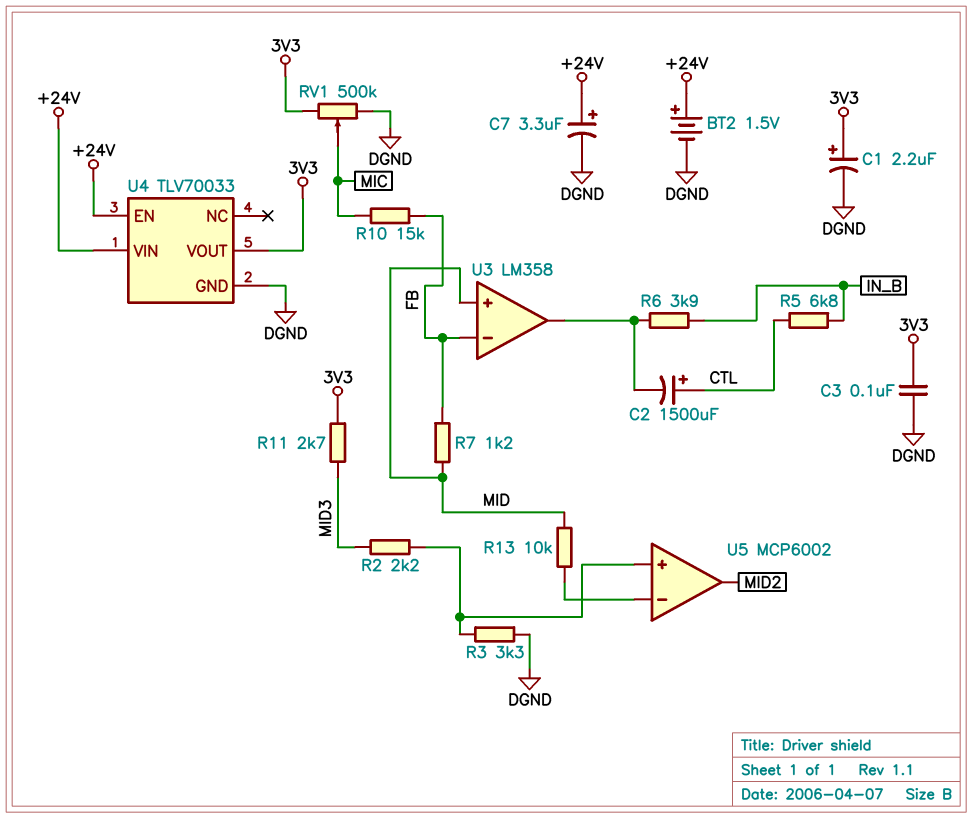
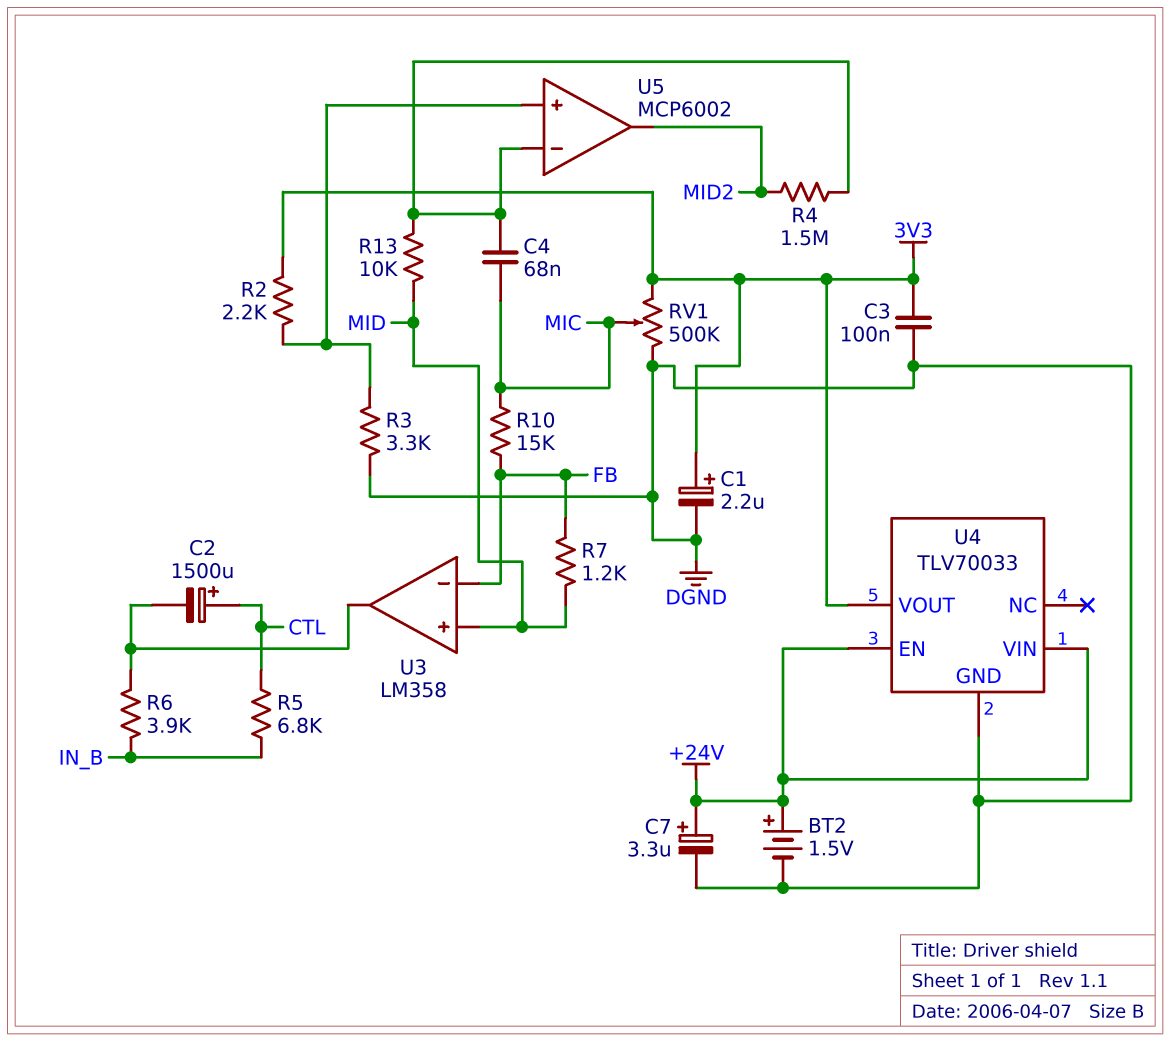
C4: none -> 68nF (MIC, U5/in-)
R2: 2.2k (MID3, U5/in+) -> 2.2k (3V3, U5/in+)
R4: none -> 1.5M (MID2, U5/in-)
R11: 2.7k (3V3, MID3) -> none

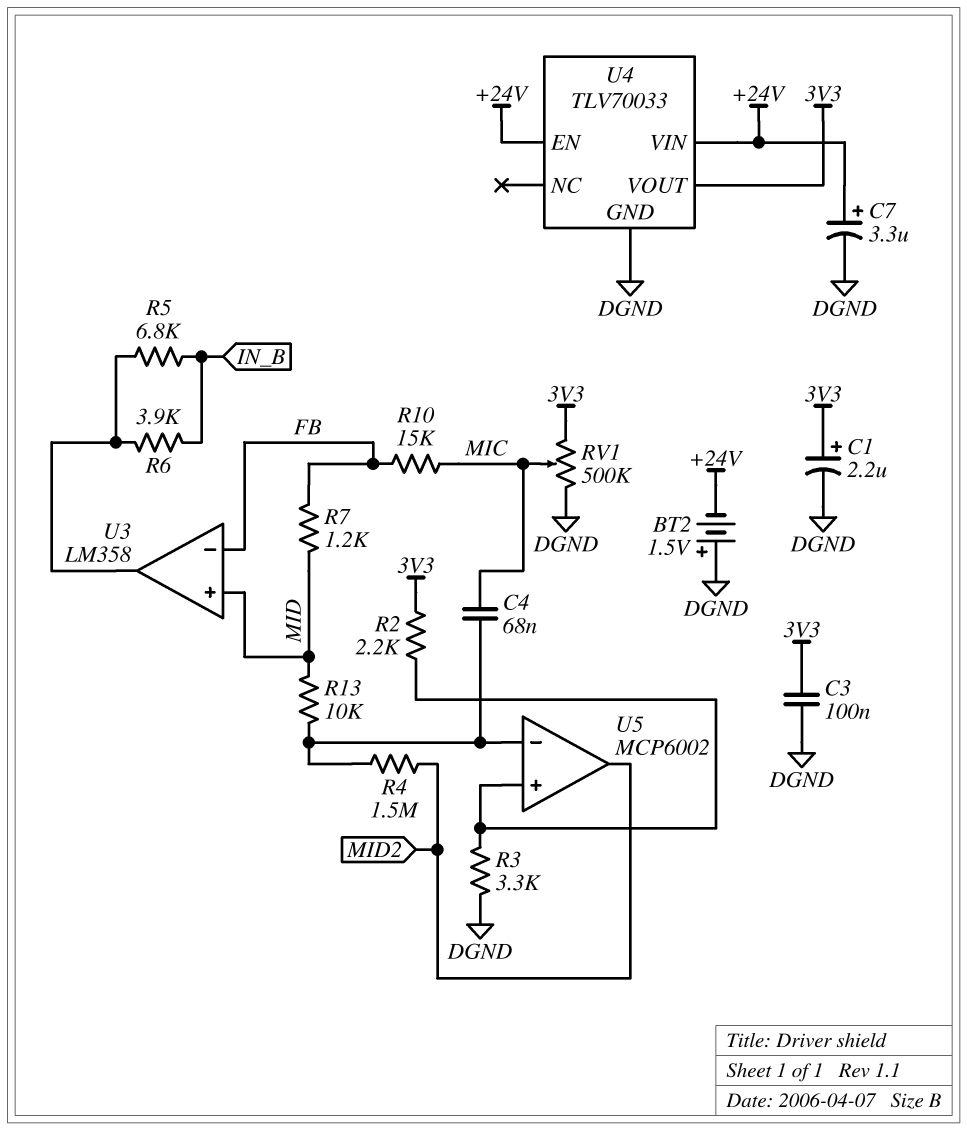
BT2: 1.5V (plus +24V, minus DGND) -> 1.5V (plus DGND, minus +24V)
C2: 1500uF (plus CTL, minus U3/out) -> none
R5: 6.8k (CTL, IN_B) -> 6.8k (IN_B, U3/out)

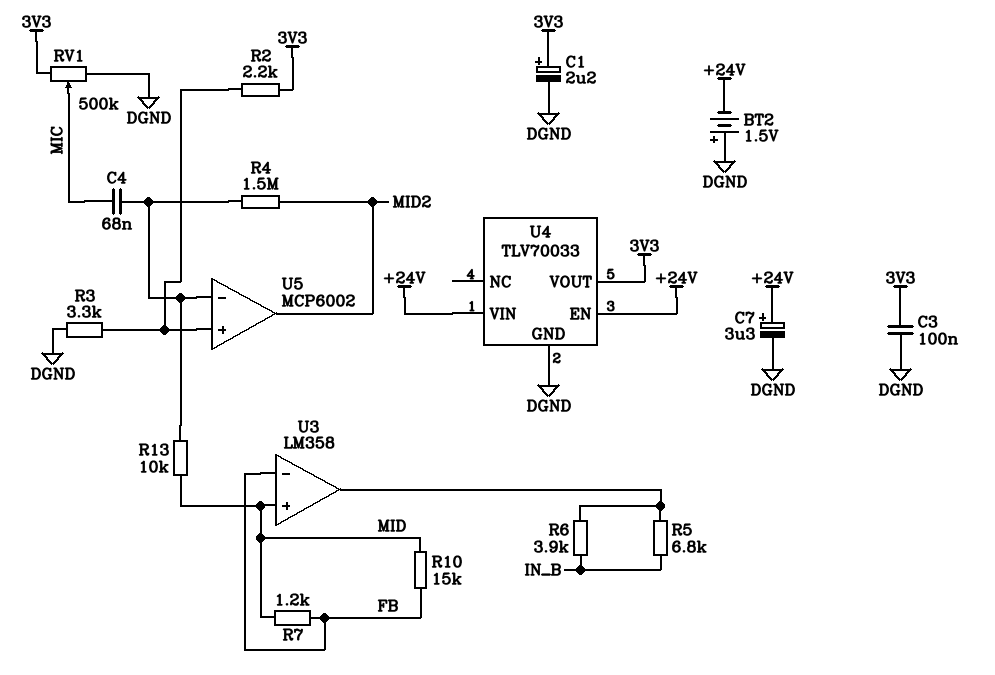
R10: 15k (FB, MIC) -> 15k (FB, MID)

